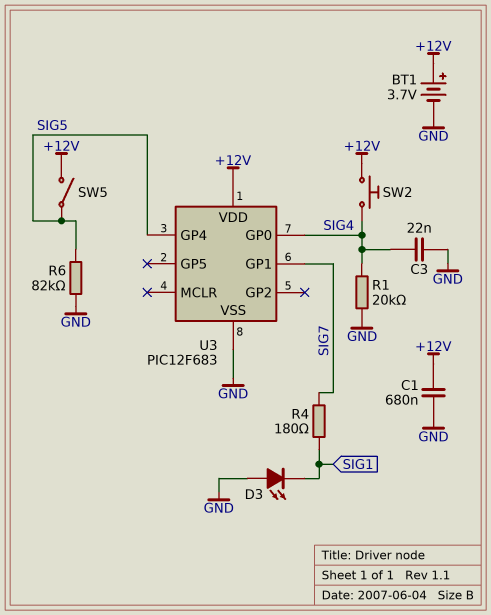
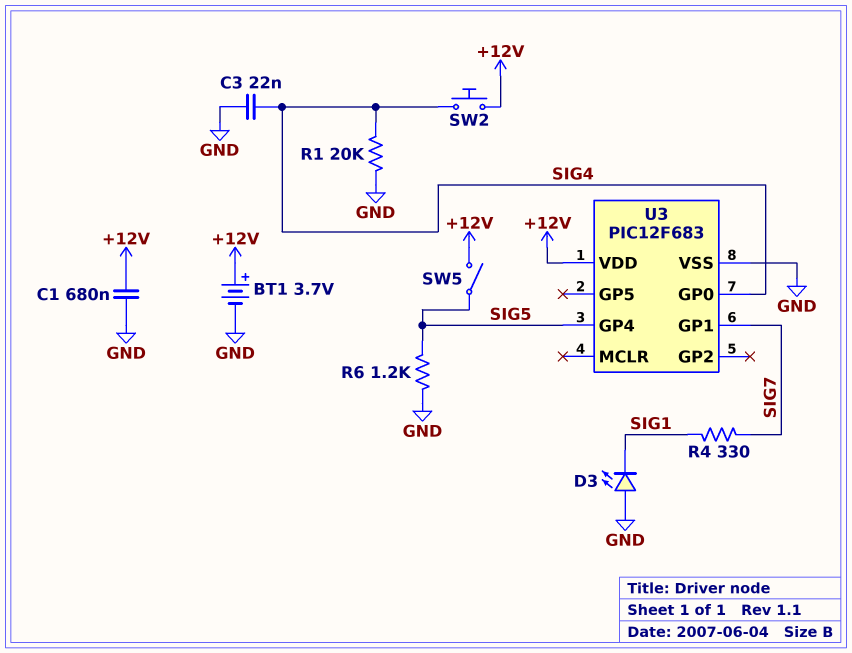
R4: 180 (SIG1, SIG7) -> 330 (SIG1, SIG7)
R6: 82k (GND, SIG5) -> 1.2k (GND, SIG5)

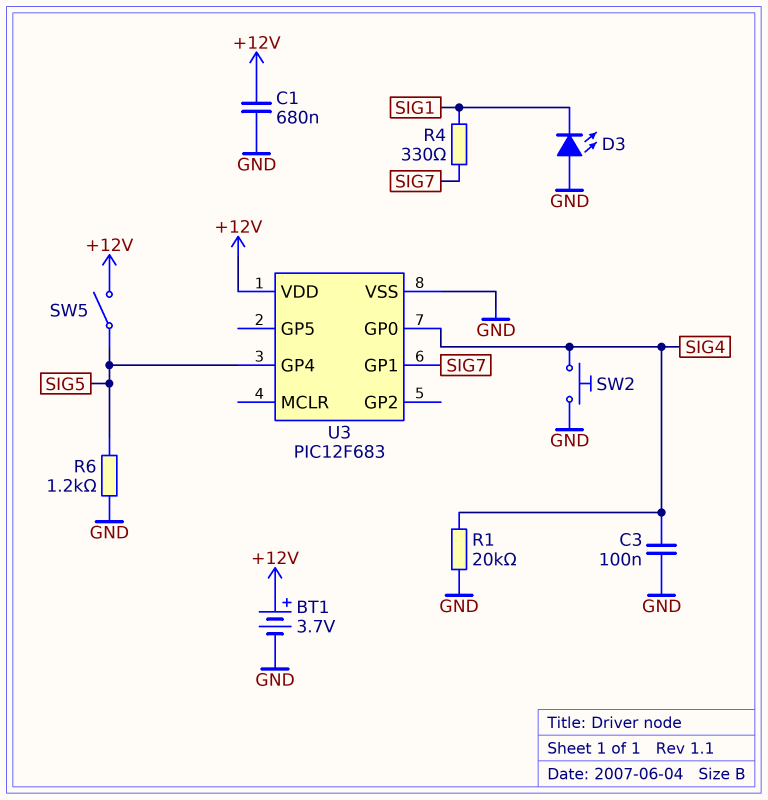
C3: 22nF (GND, SIG4) -> 100nF (GND, SIG4)
SW2: button (+12V, SIG4) -> button (GND, SIG4)

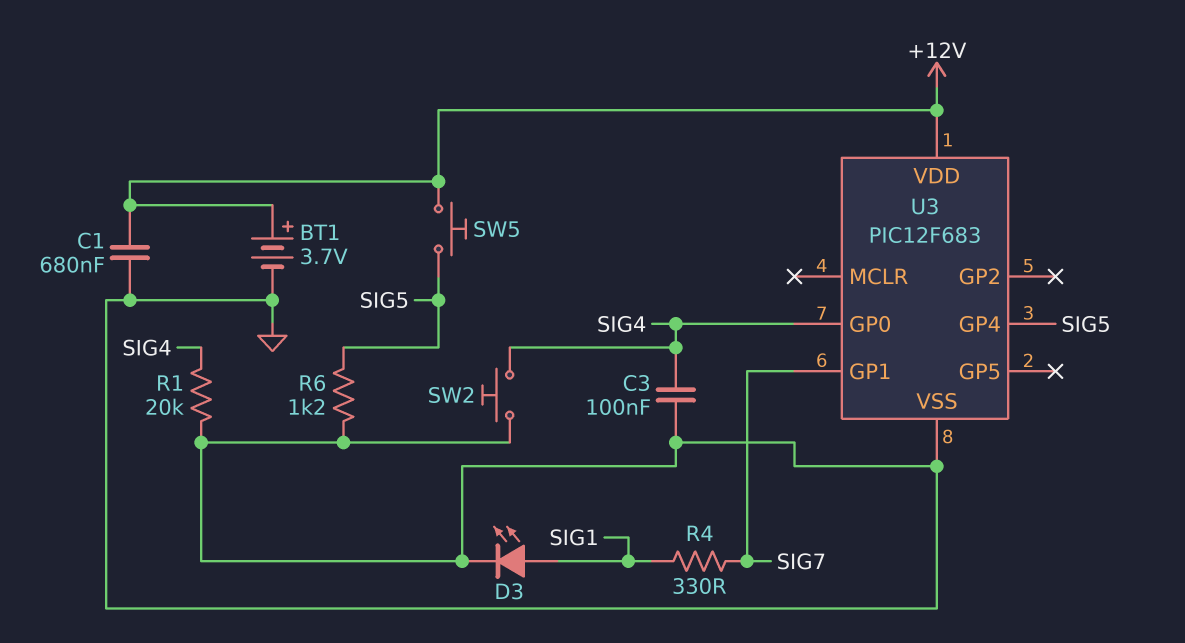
D3: LED (A GND, K SIG1) -> LED (A SIG1, K GND)
SW5: switch (+12V, SIG5) -> button (+12V, SIG5)

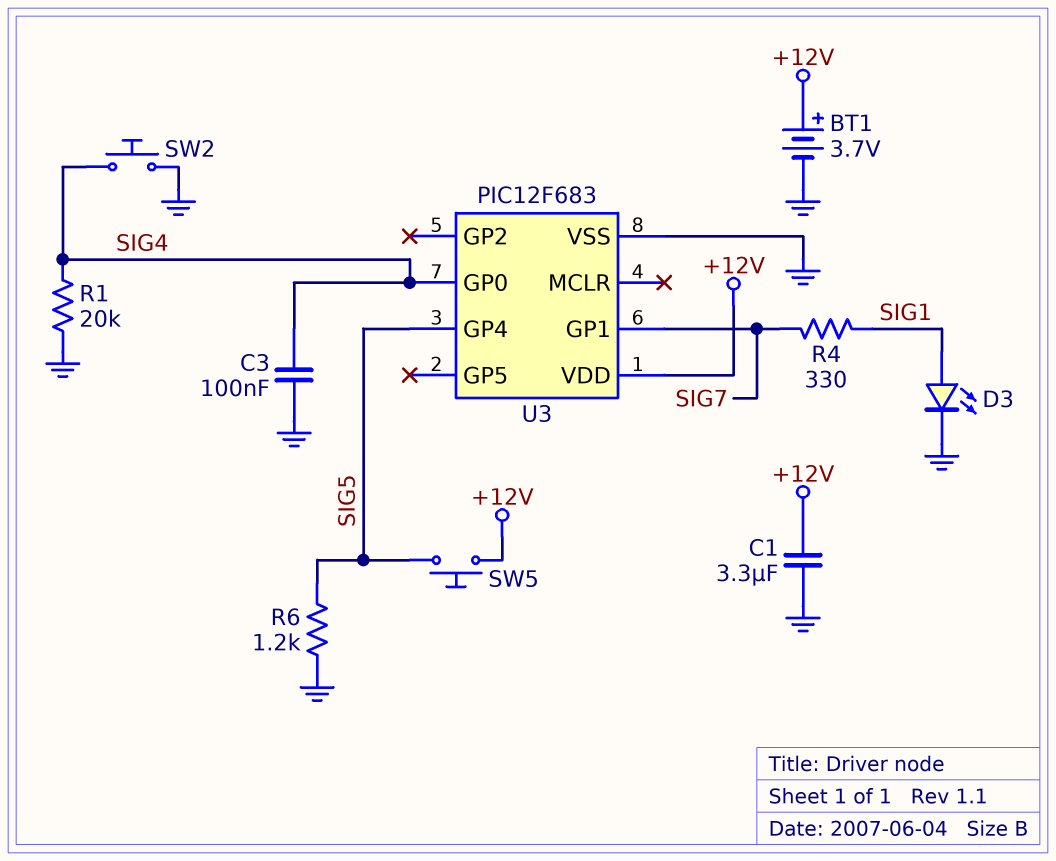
C1: 680nF (+12V, GND) -> 3.3uF (+12V, GND)

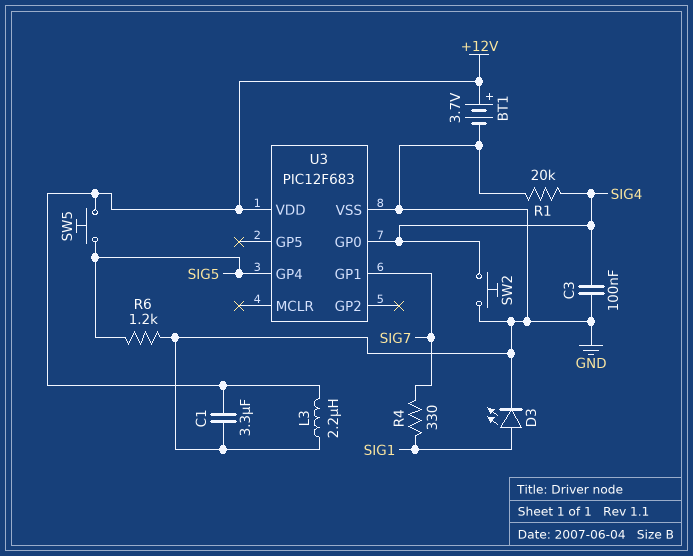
L3: none -> 2.2uH (+12V, GND)

